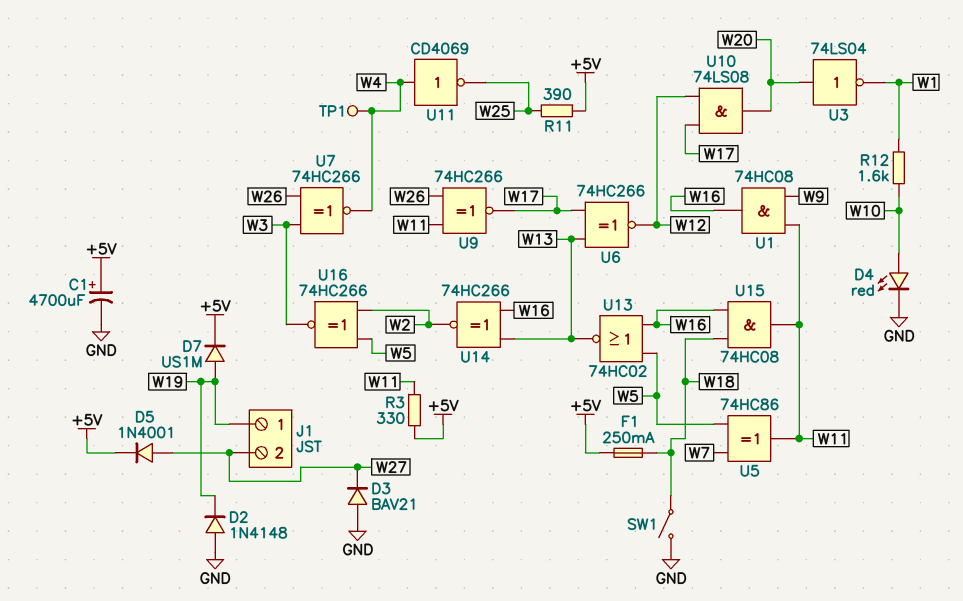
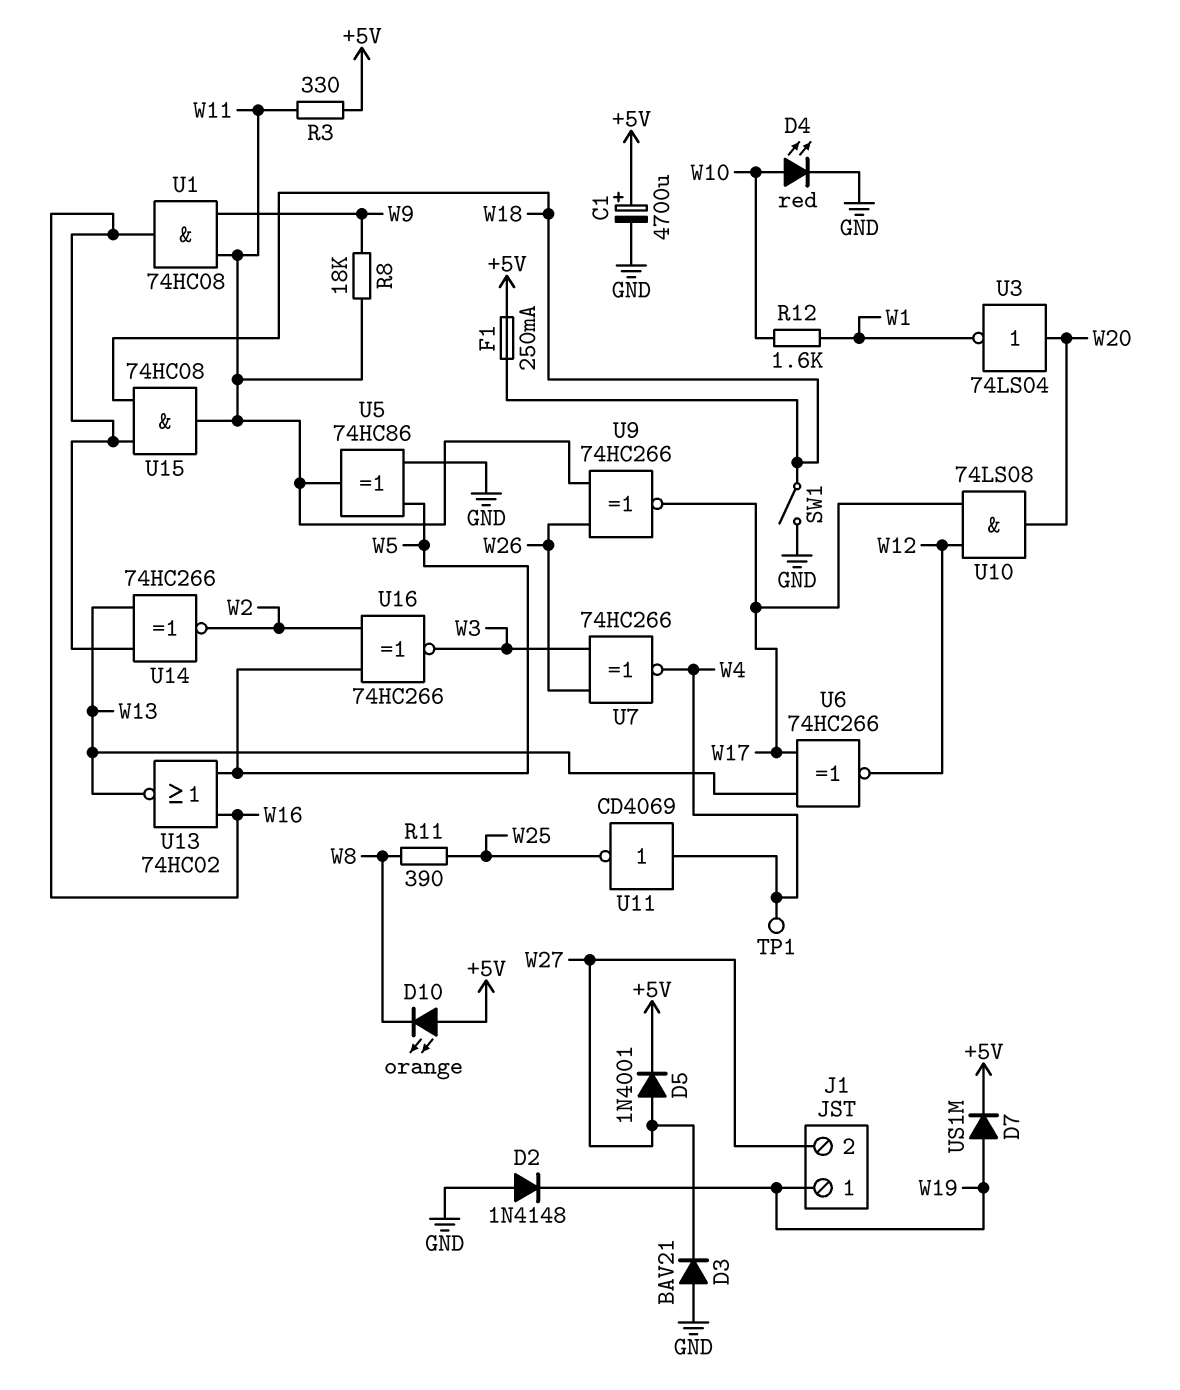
D10: none -> LED orange (A +5V, K W8)
R8: none -> 18k (W9, W11)
R11: 390 (+5V, W25) -> 390 (W8, W25)
U5: XOR 74HC86 (in W5, in W7, out W11) -> XOR 74HC86 (in GND, in W5, out W11)

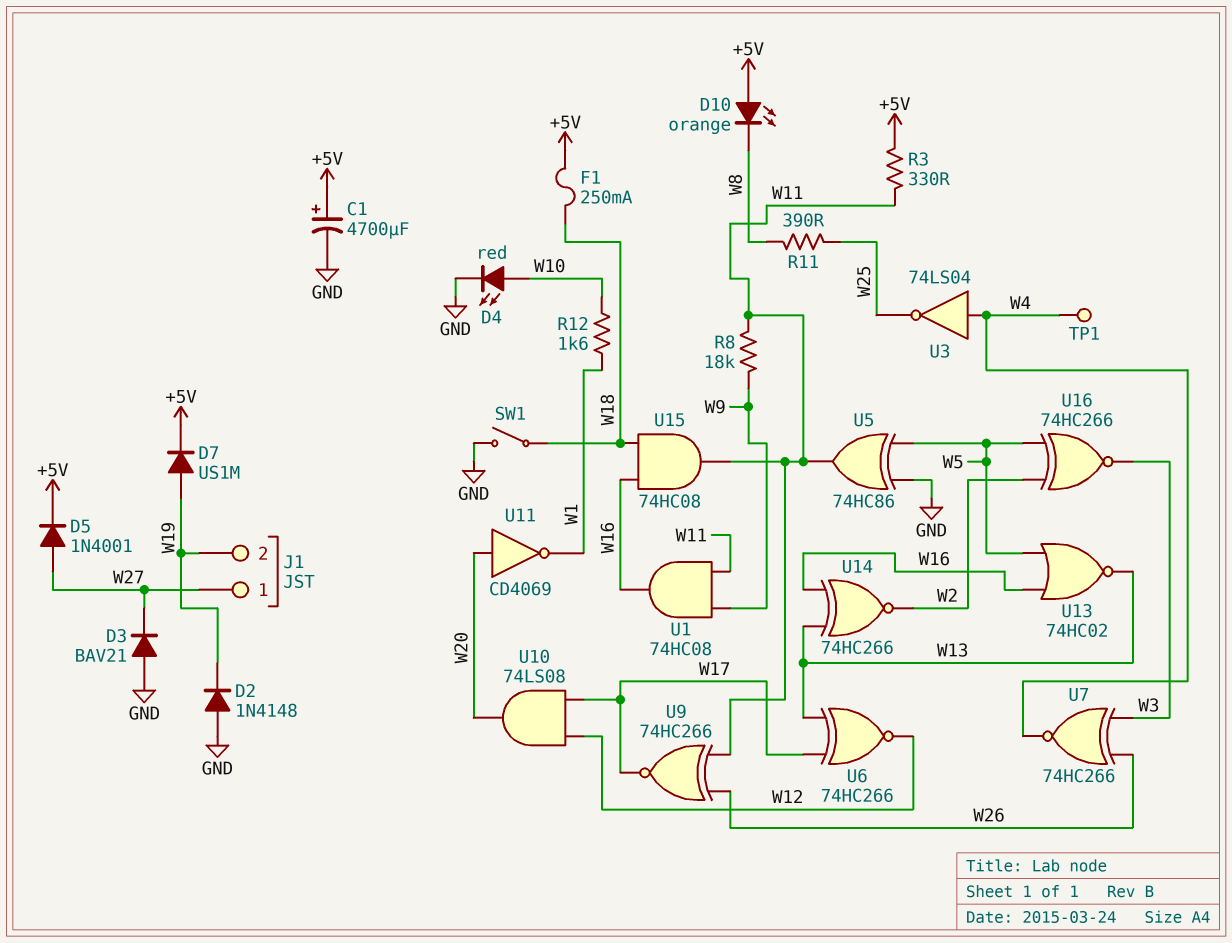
J1 pin 1: W19 -> W27
J1 pin 2: W27 -> W19
U3: NOT 74LS04 (in W20, out W1) -> NOT 74LS04 (in W4, out W25)
U11: NOT CD4069 (in W4, out W25) -> NOT CD4069 (in W20, out W1)

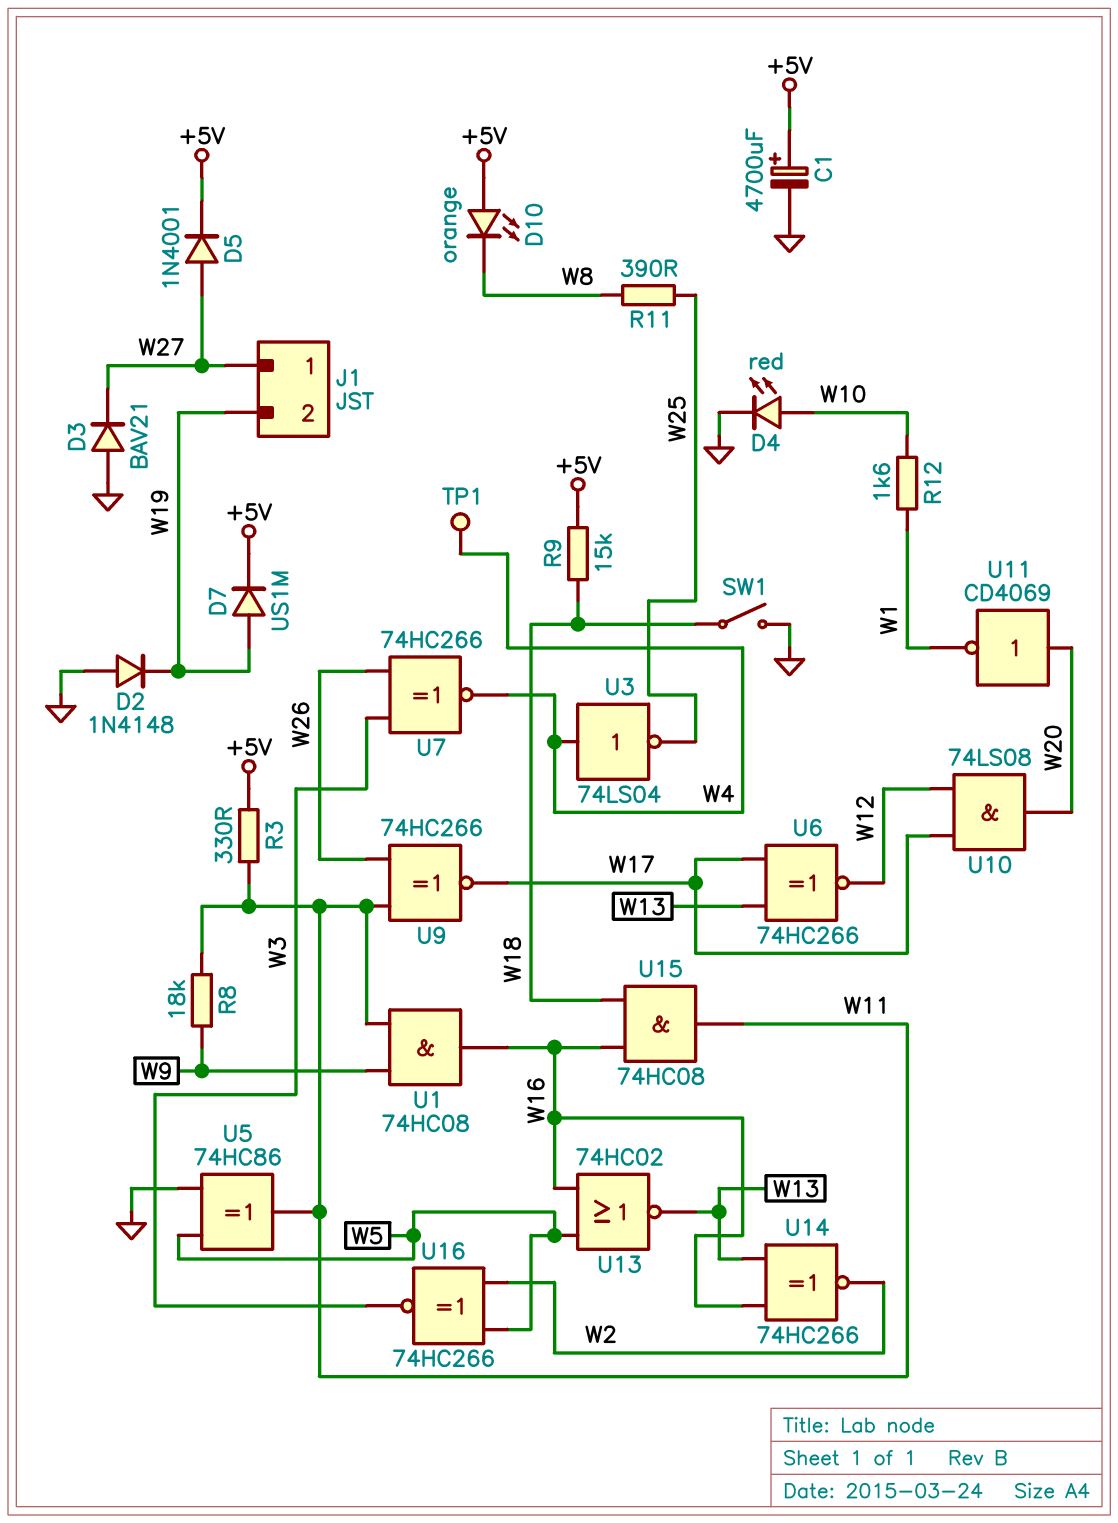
F1: 250mA (+5V, W18) -> none
R9: none -> 15k (+5V, W18)

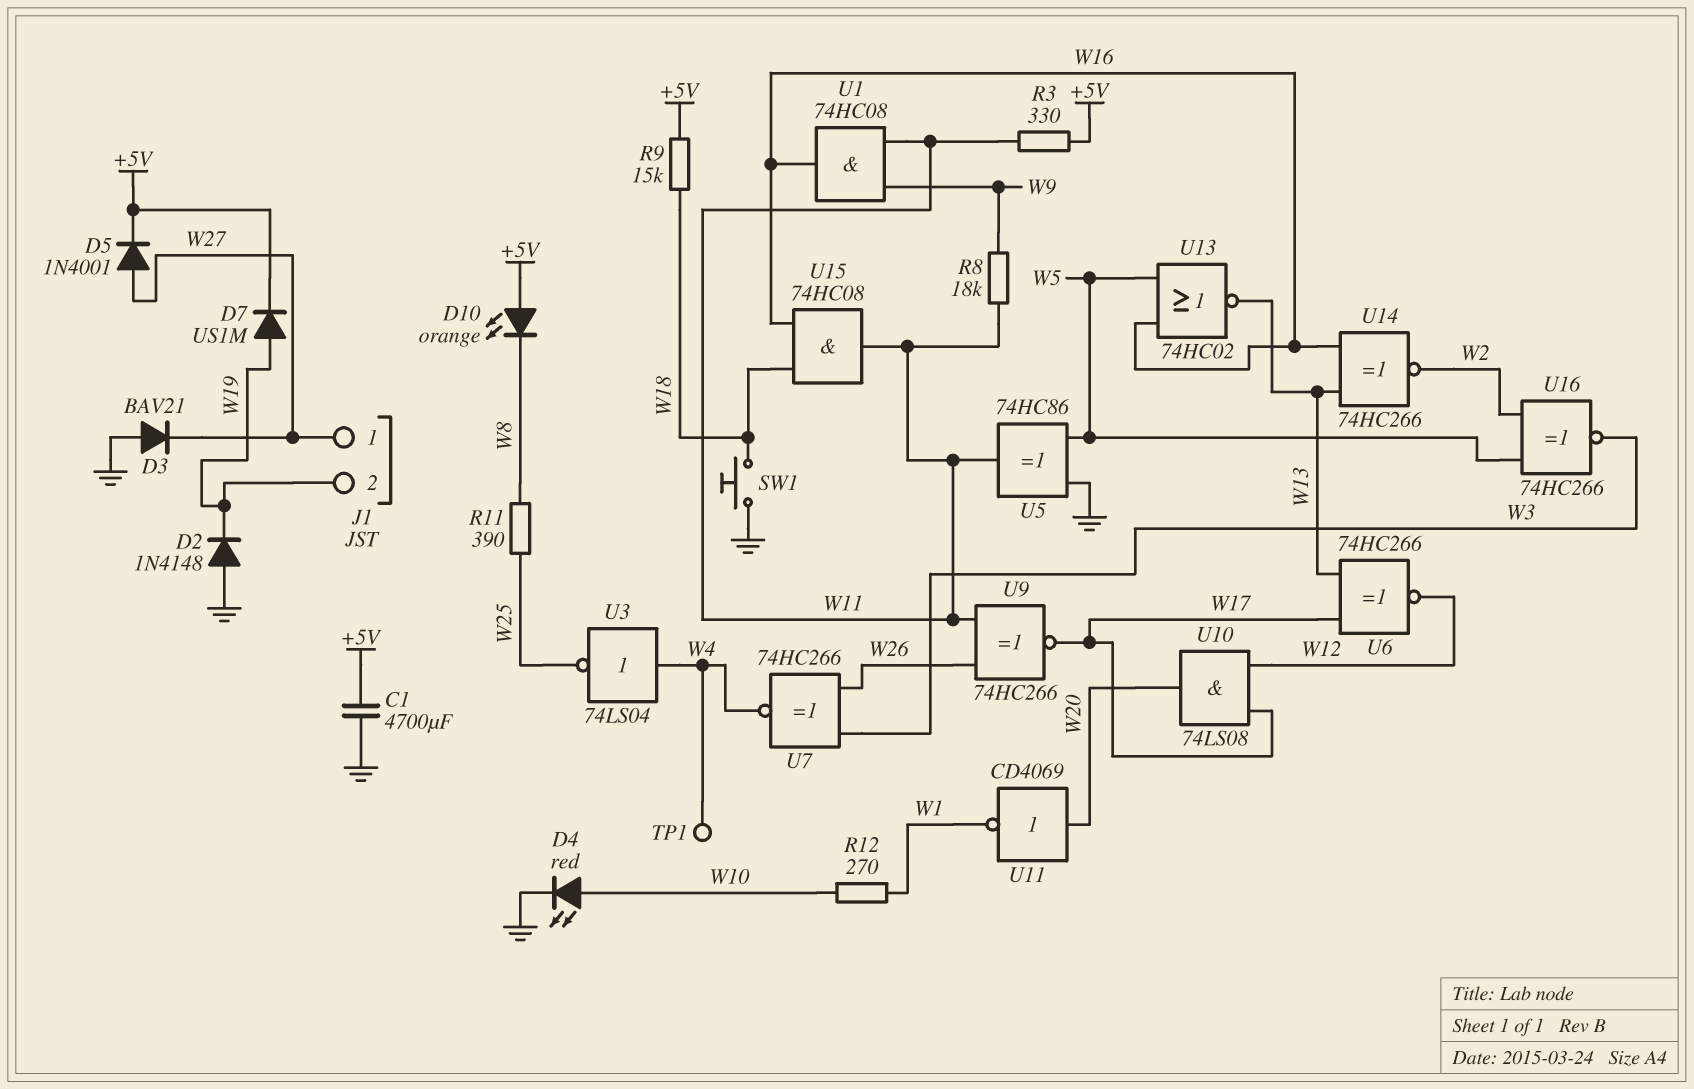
C1: 4700uF (plus +5V, minus GND) -> 4700uF (+5V, GND)
R12: 1.6k (W1, W10) -> 270 (W1, W10)
SW1: switch (GND, W18) -> button (GND, W18)

